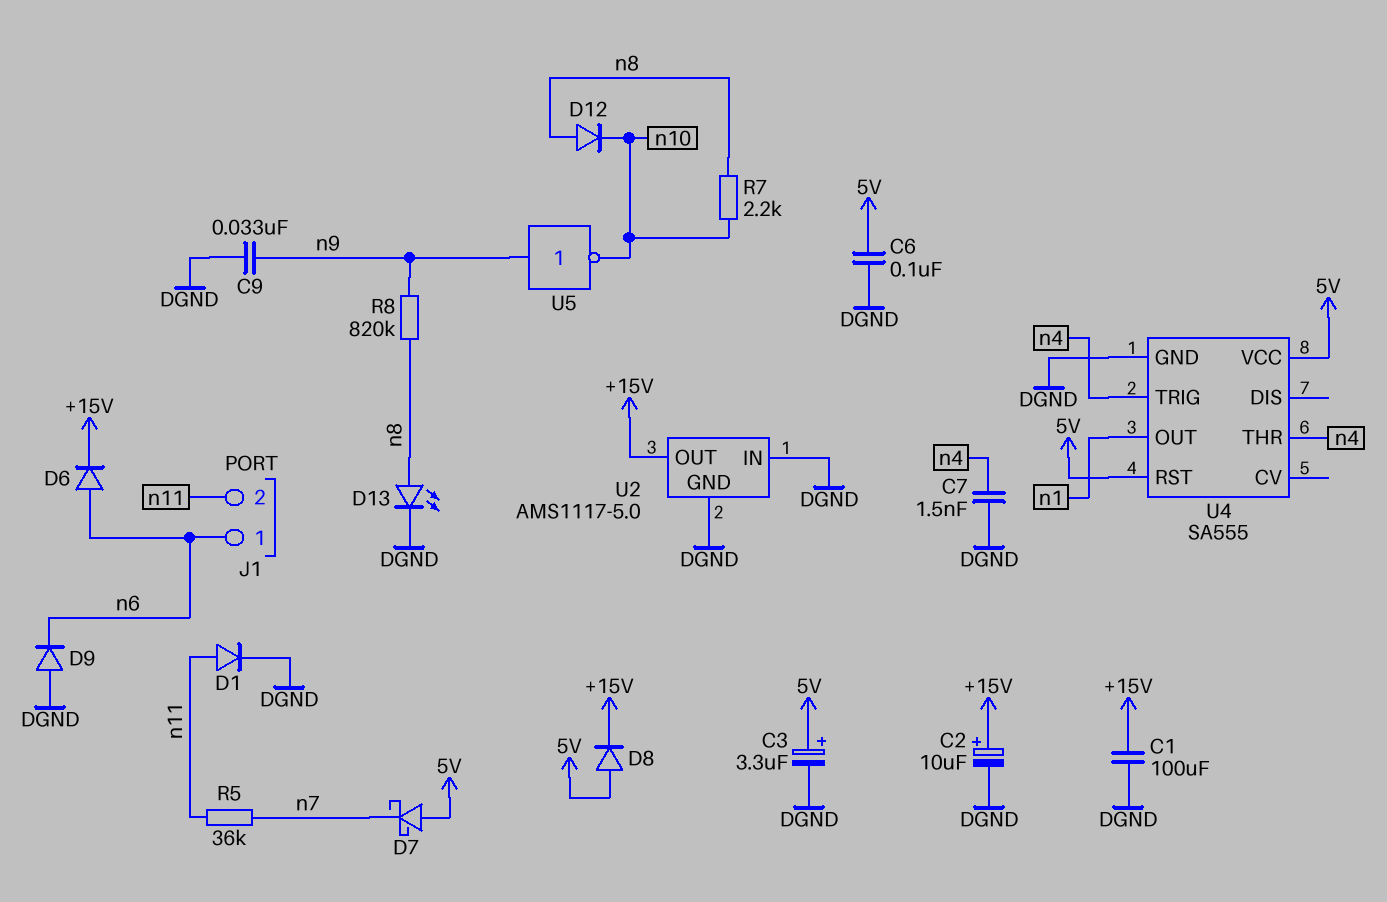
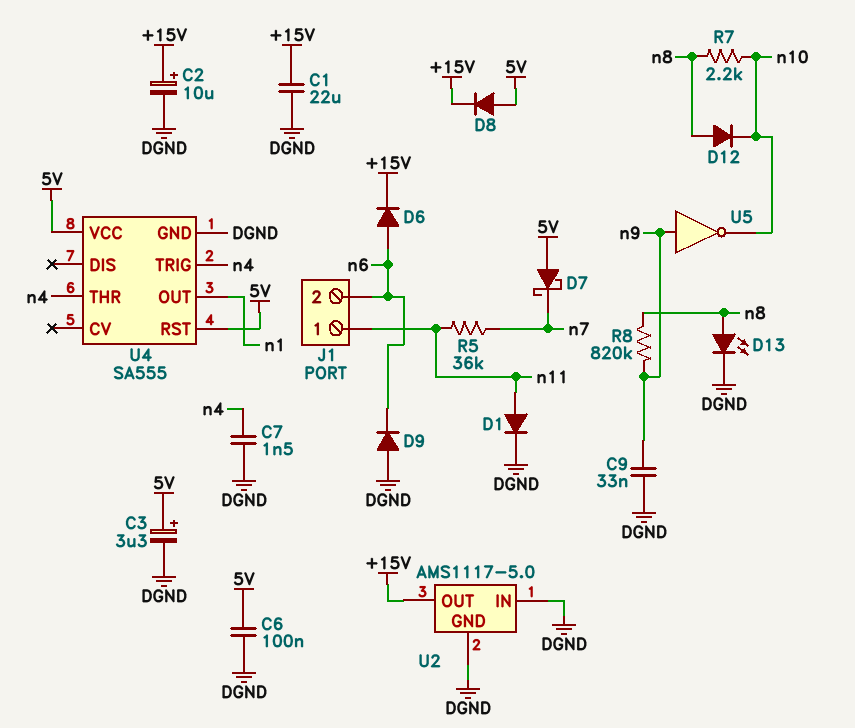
C1: 100uF (+15V, DGND) -> 22uF (+15V, DGND)
J1 pin 1: n6 -> n11
J1 pin 2: n11 -> n6

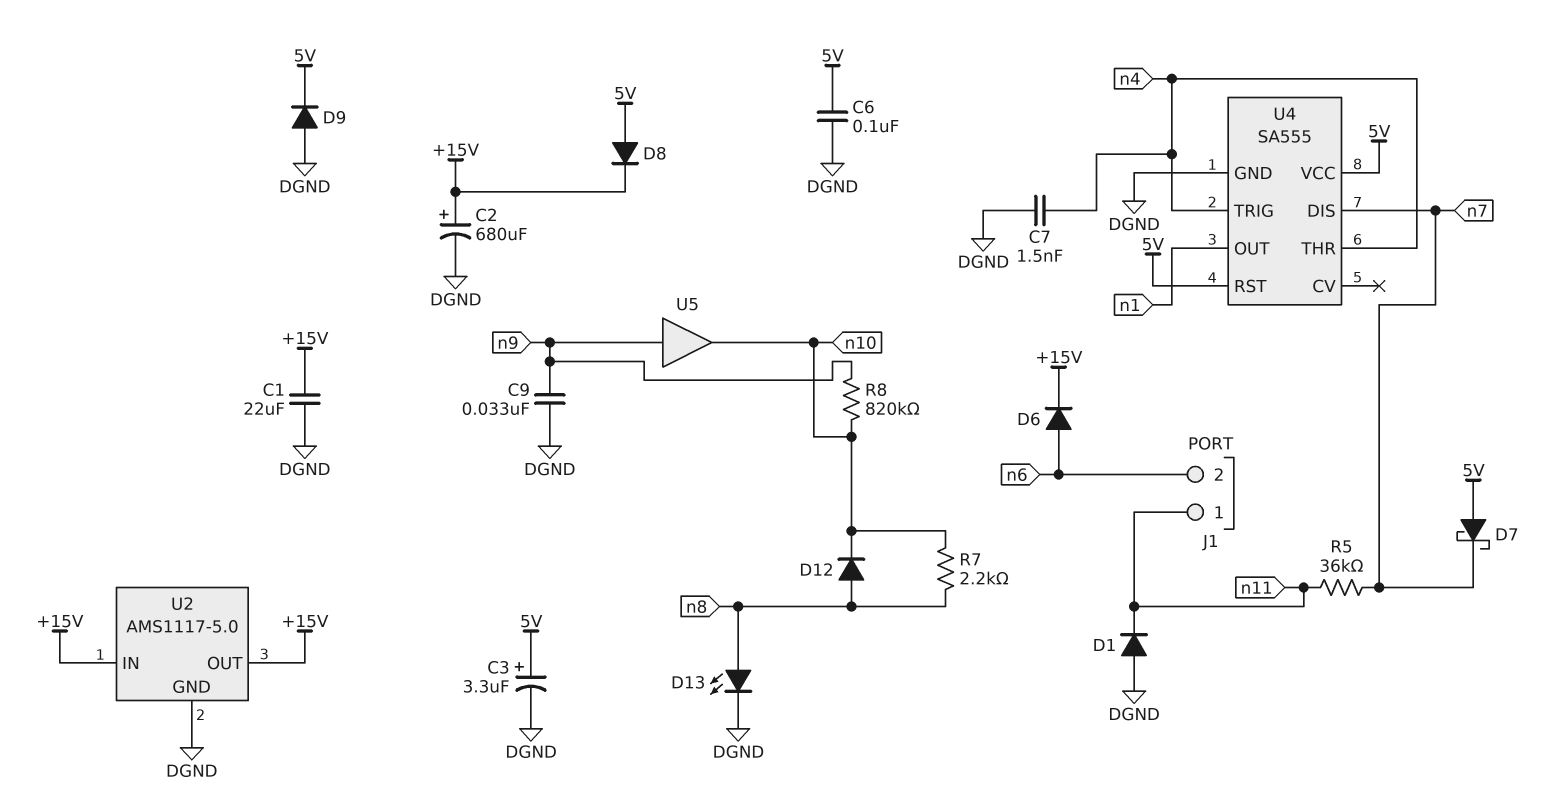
C2: 10uF (plus +15V, minus DGND) -> 680uF (plus +15V, minus DGND)
D1: diode (A n11, K DGND) -> diode (A DGND, K n11)
D9: diode (A DGND, K n6) -> diode (A DGND, K 5V)
R8: 820k (n8, n9) -> 820k (n9, n10)
U2 pin IN: DGND -> +15V
U4 pin DIS: none -> n7
U5: NOT (in n9, out n10) -> buffer (in n9, out n10)

